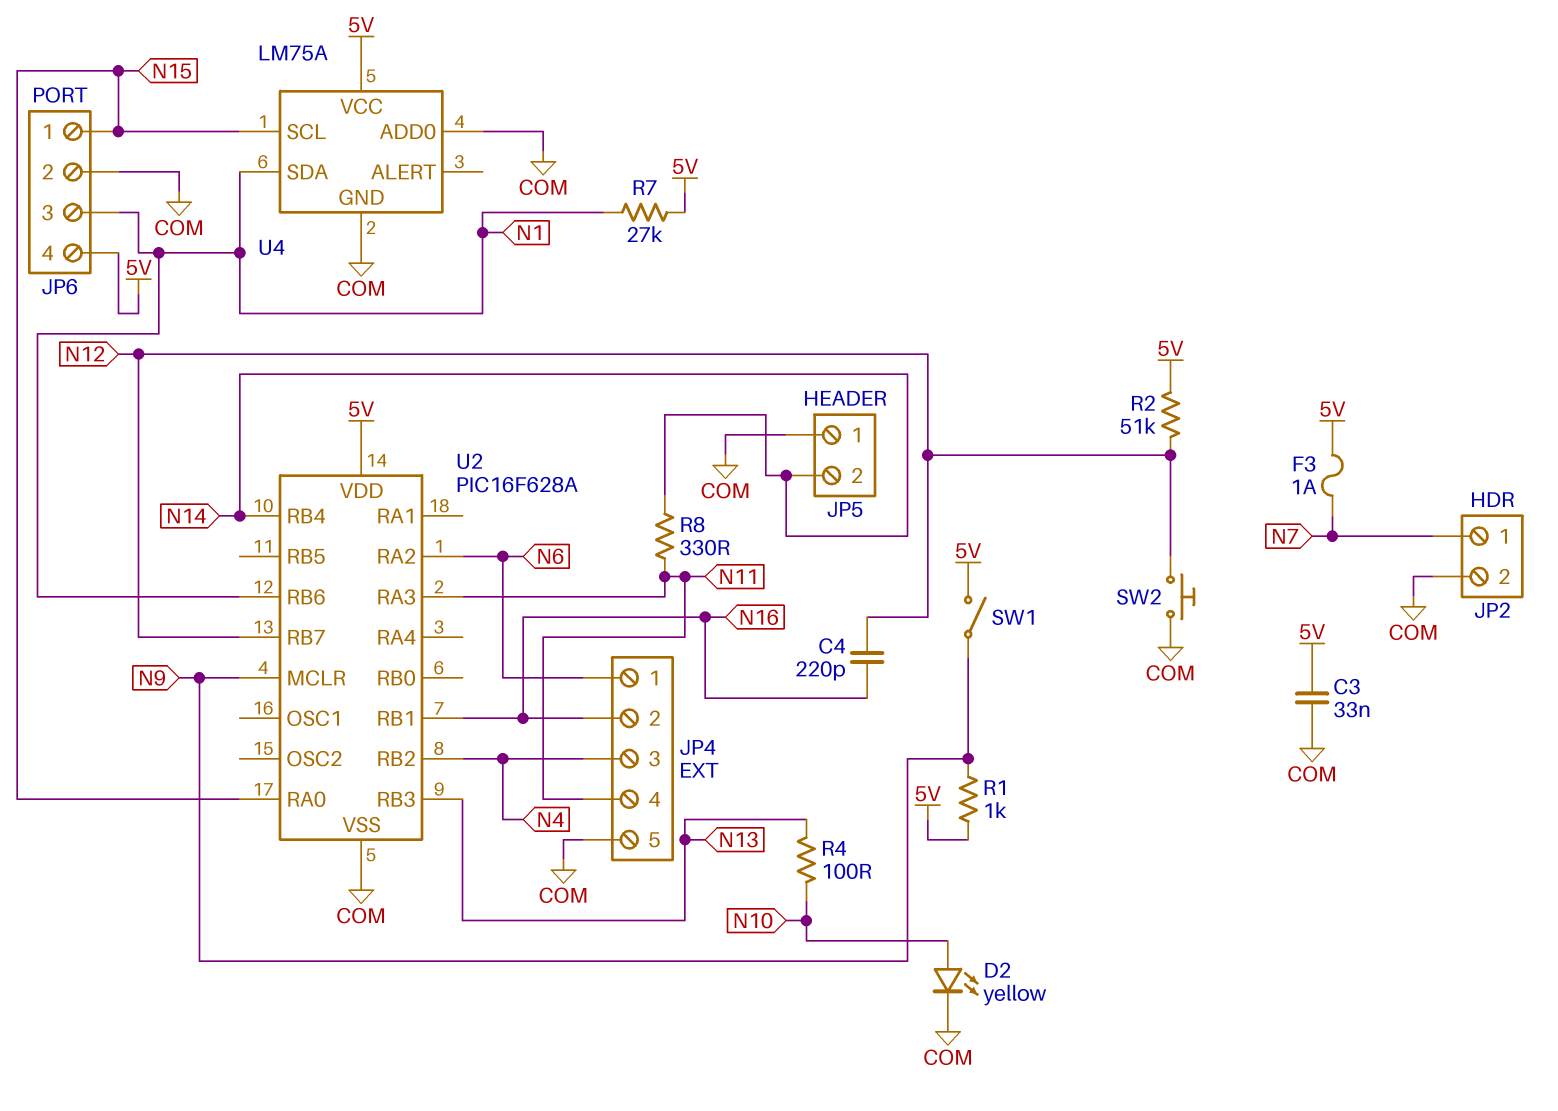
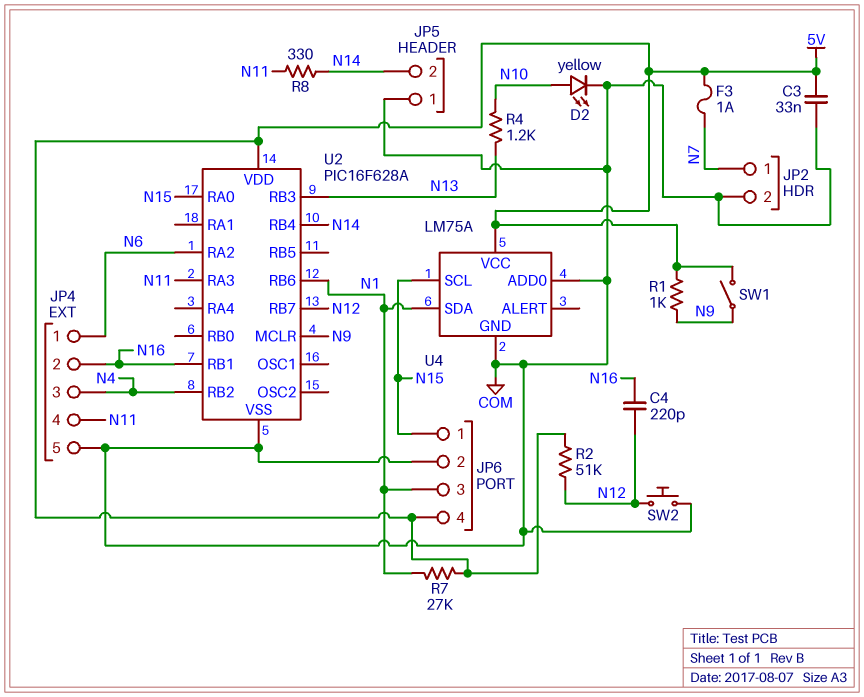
R4: 100 (N10, N13) -> 1.2k (N10, N13)

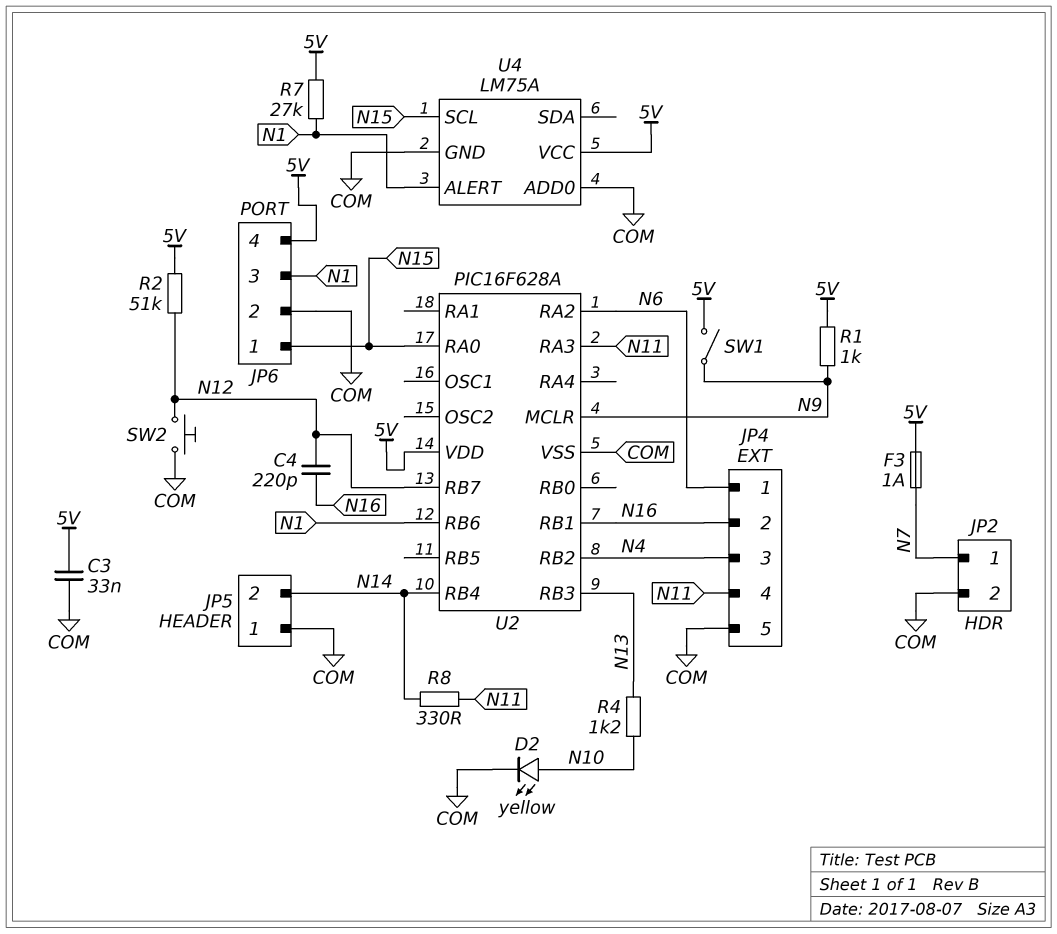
U4 pin ALERT: none -> N1
U4 pin SDA: N1 -> none

